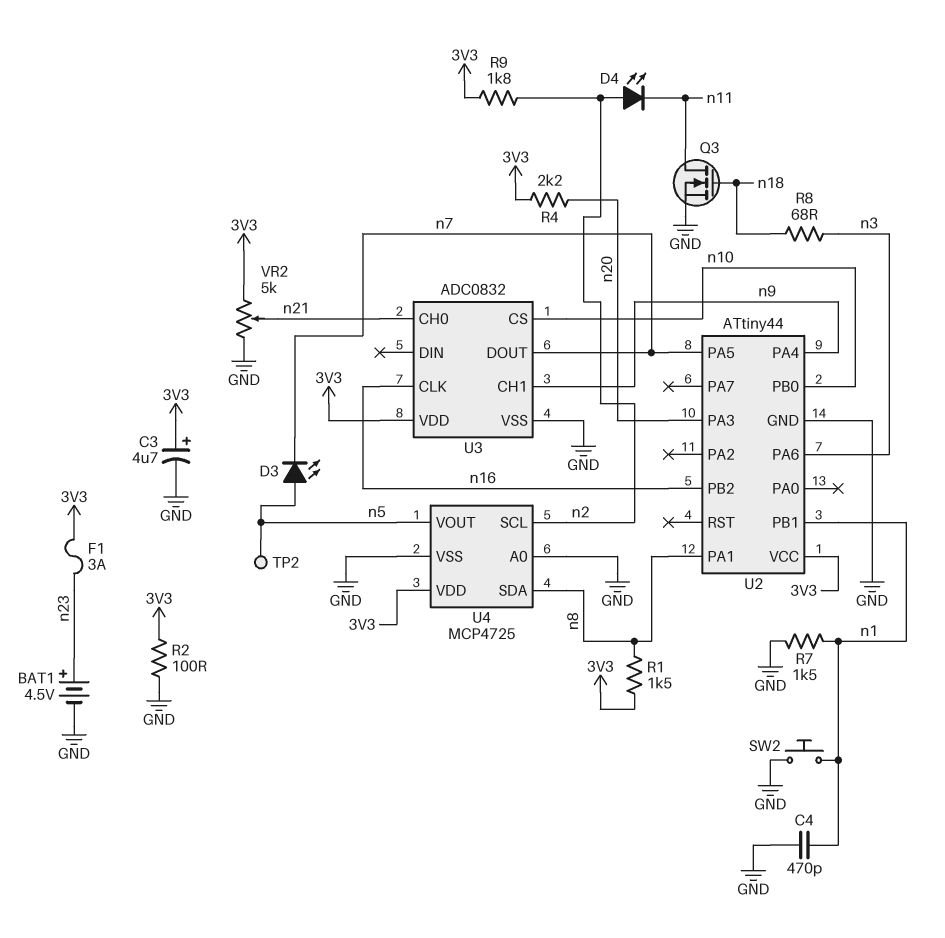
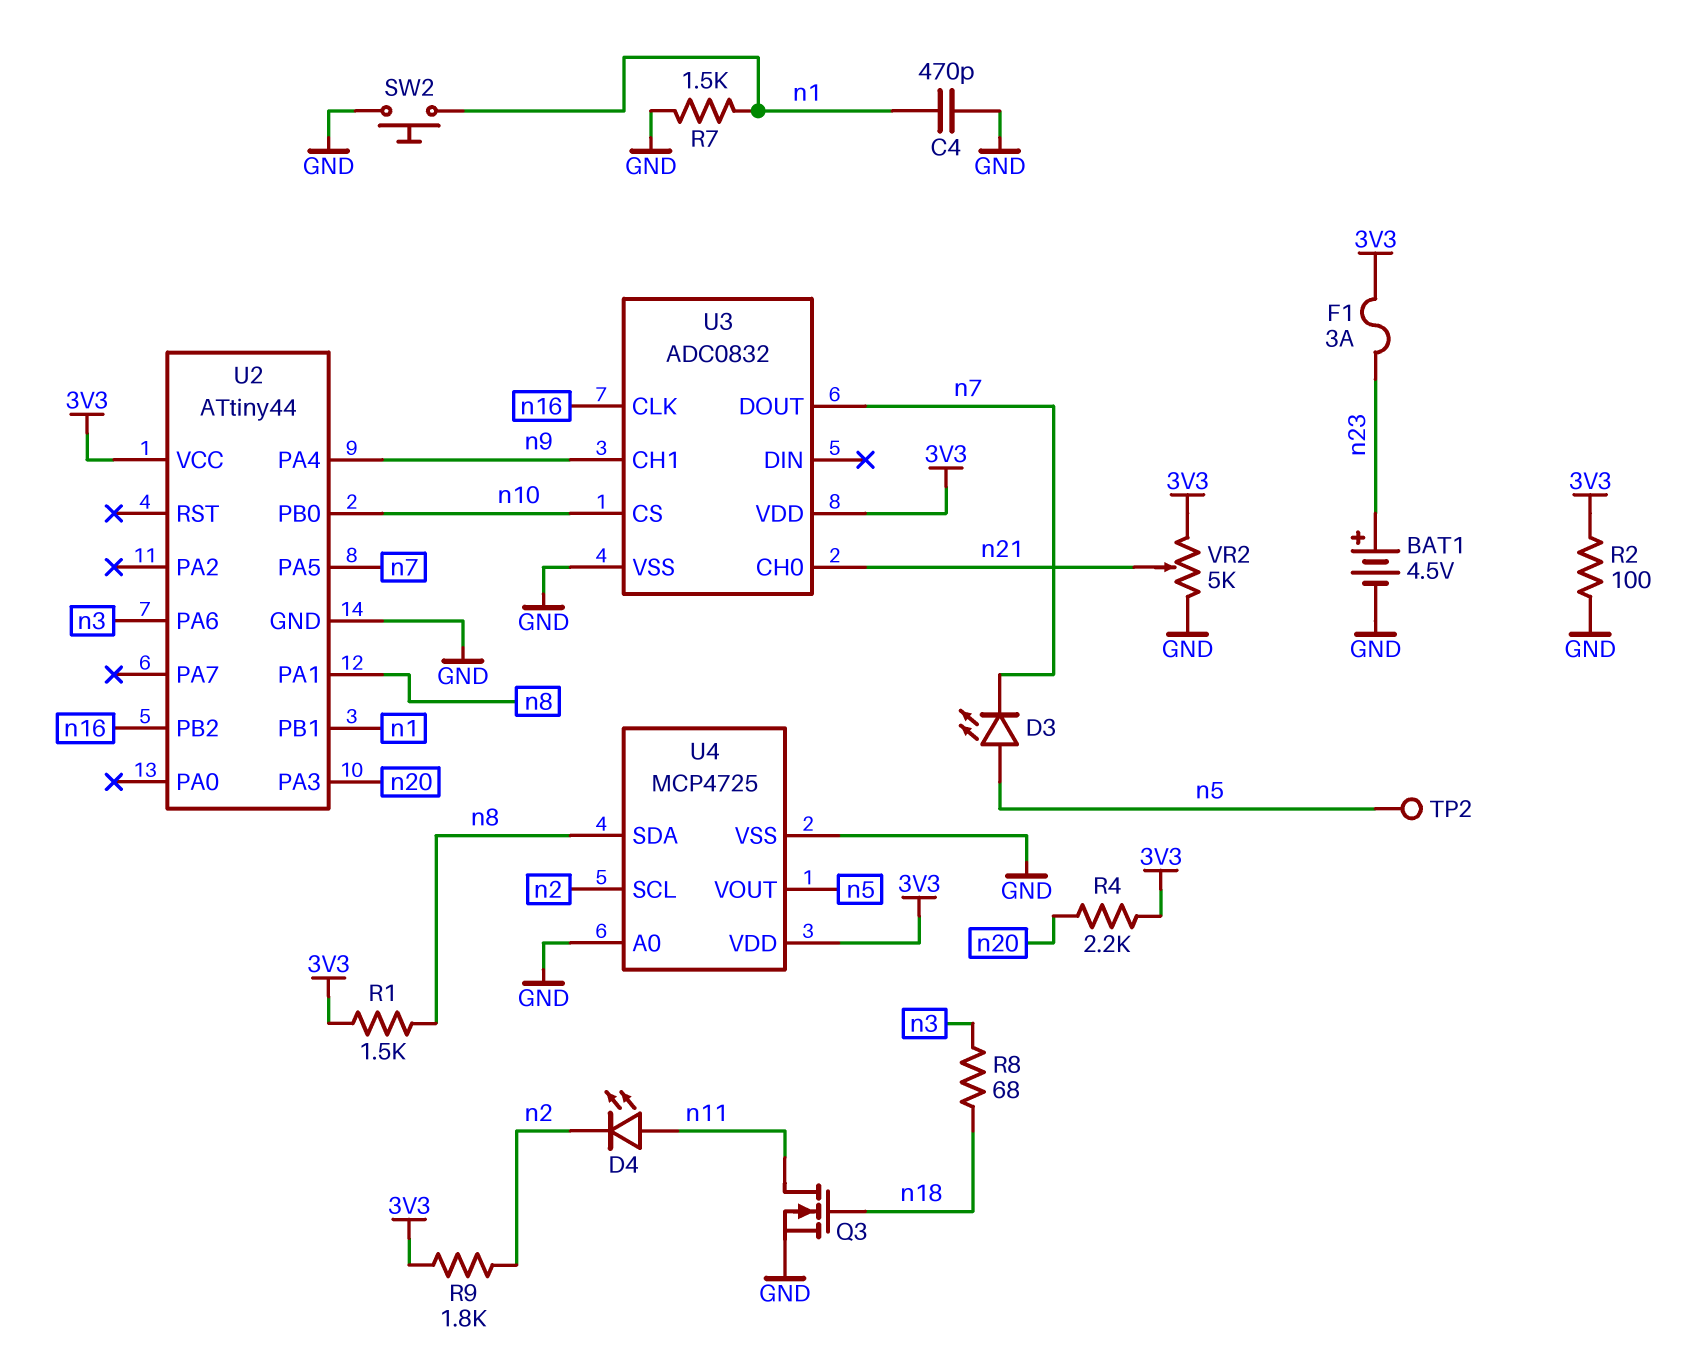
C3: 4.7uF (plus 3V3, minus GND) -> none
D4: LED (A n2, K n11) -> LED (A n11, K n2)

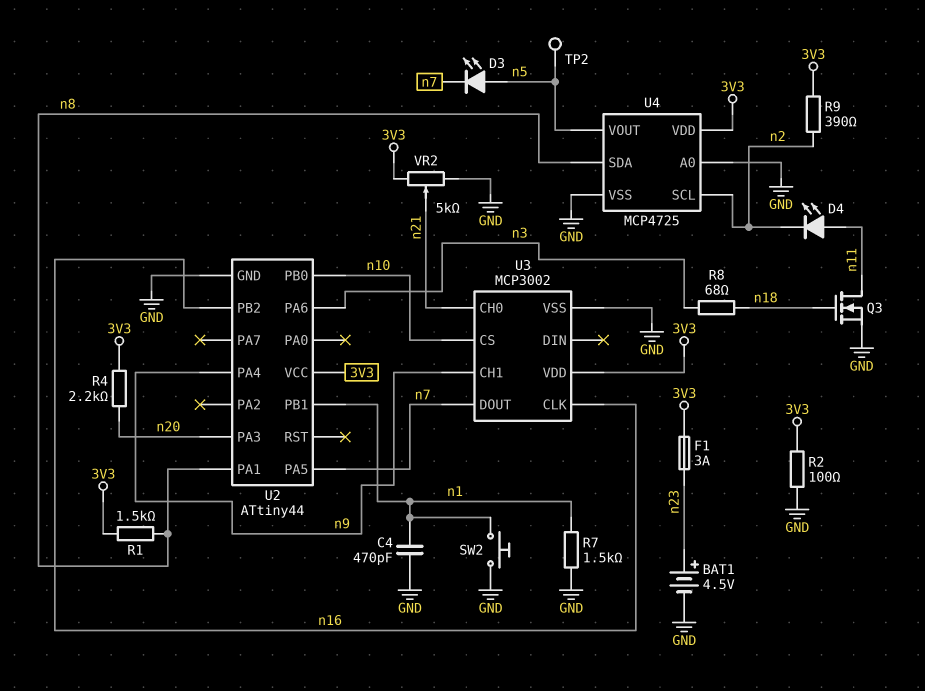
R9: 1.8k (3V3, n2) -> 390 (3V3, n2)
U3: ADC0832 -> MCP3002

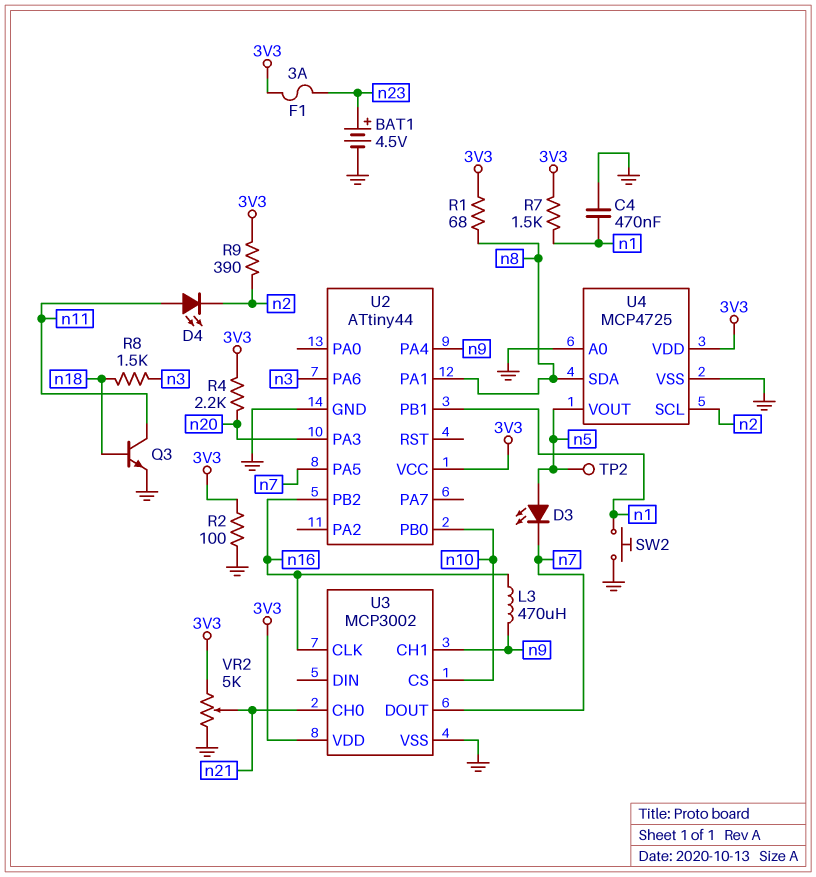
C4: 470pF (GND, n1) -> 470nF (GND, n1)
L3: none -> 470uH (n9, n16)
Q3: NMOS (G n18, D n11, S GND) -> NPN (B n18, C n11, E GND)
R1: 1.5k (3V3, n8) -> 68 (3V3, n8)
R7: 1.5k (GND, n1) -> 1.5k (3V3, n1)
R8: 68 (n3, n18) -> 1.5k (n3, n18)

